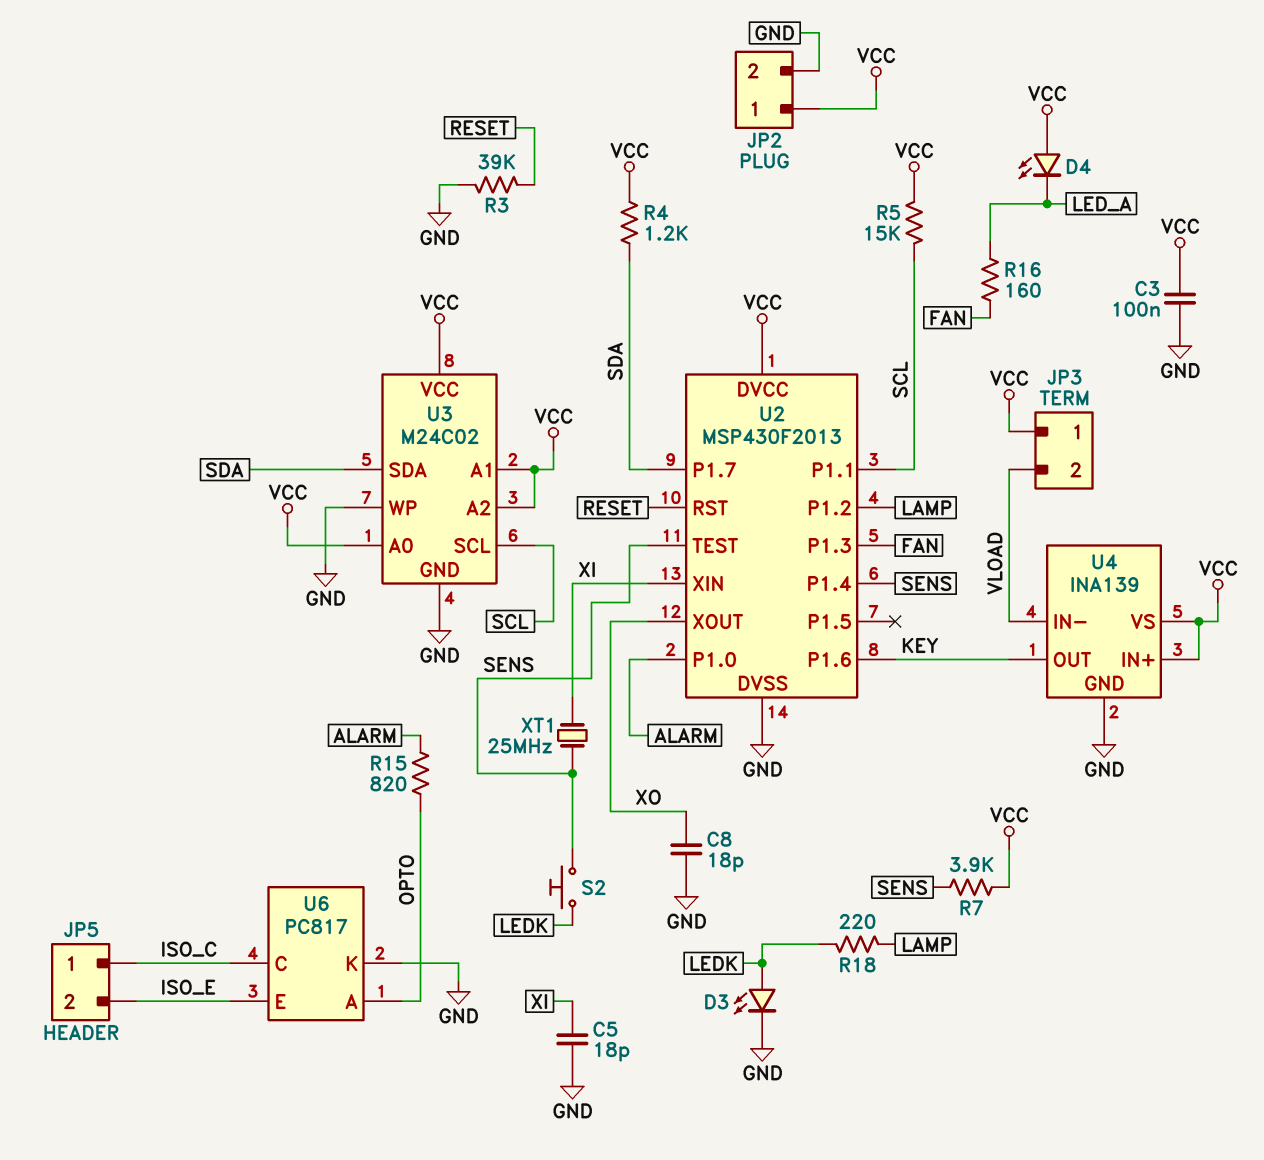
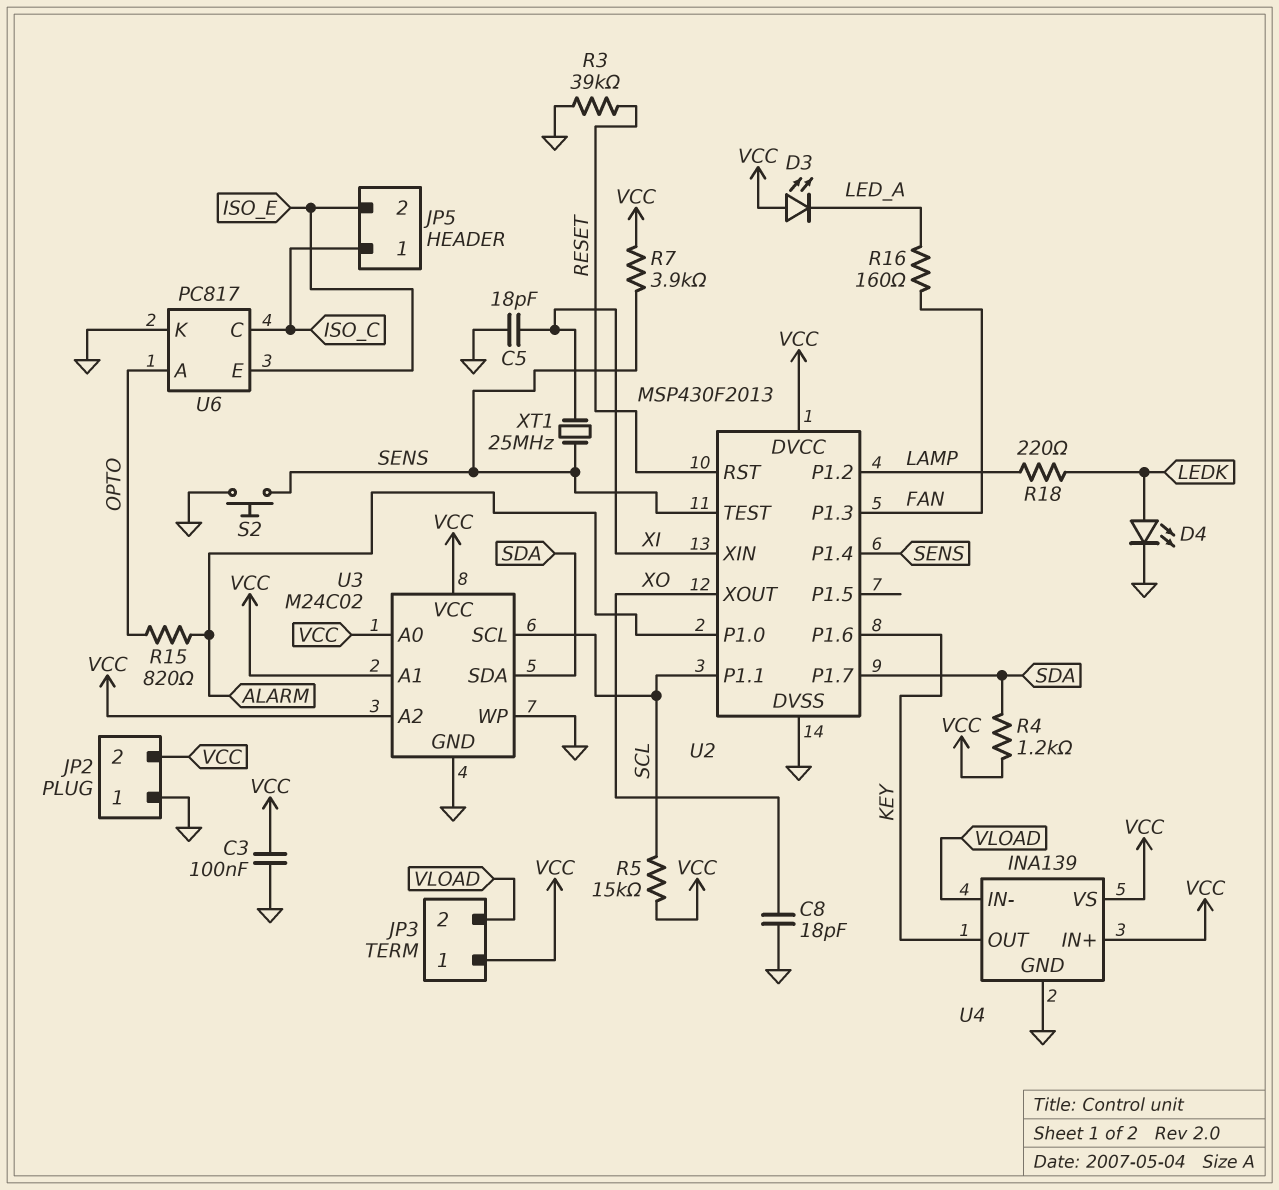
D3: LED (A LEDK, K GND) -> LED (A VCC, K LED_A)
D4: LED (A VCC, K LED_A) -> LED (A LEDK, K GND)
JP2 pin 1: VCC -> GND
JP2 pin 2: GND -> VCC
S2: button (LEDK, SENS) -> button (GND, SENS)

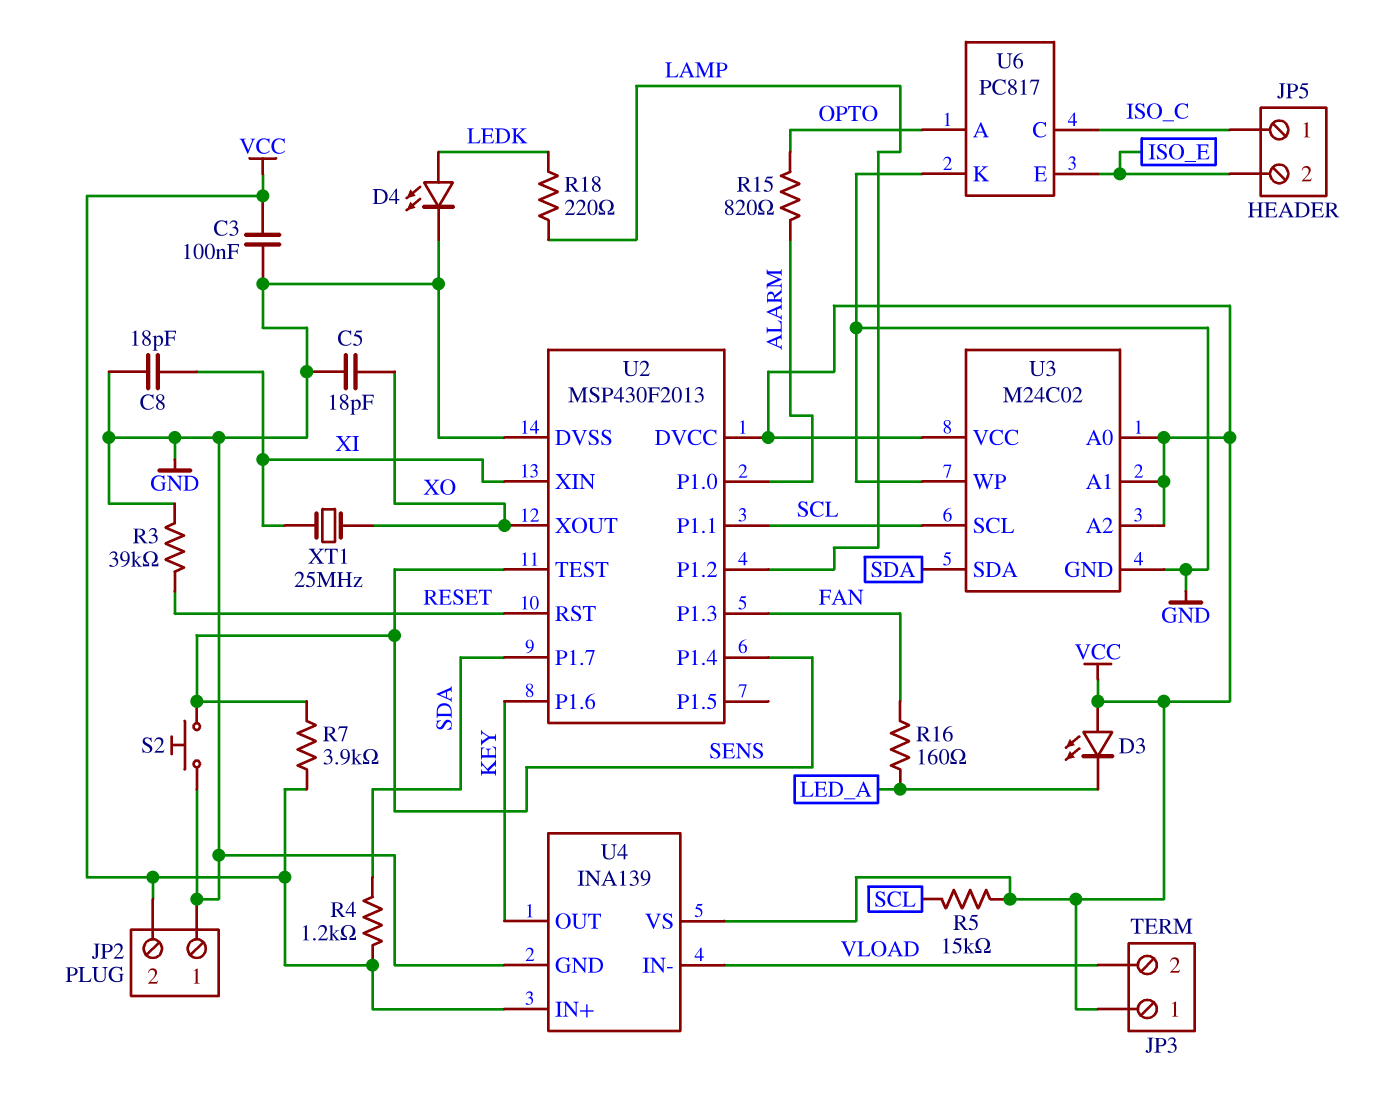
C5: 18pF (GND, XI) -> 18pF (GND, XO)
C8: 18pF (GND, XO) -> 18pF (GND, XI)
XT1: 25MHz (SENS, XI) -> 25MHz (XI, XO)

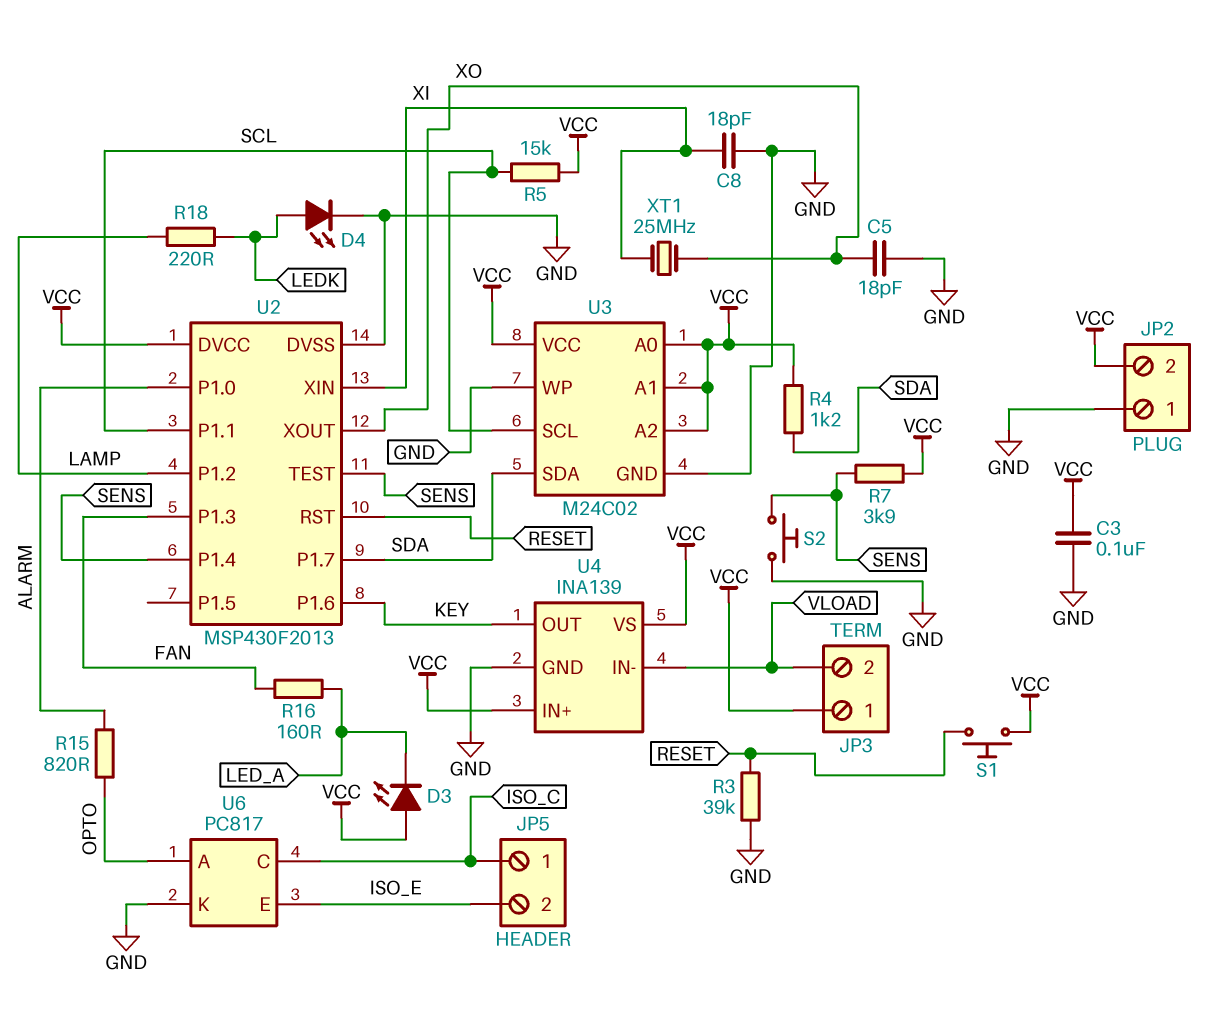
S1: none -> button (RESET, VCC)

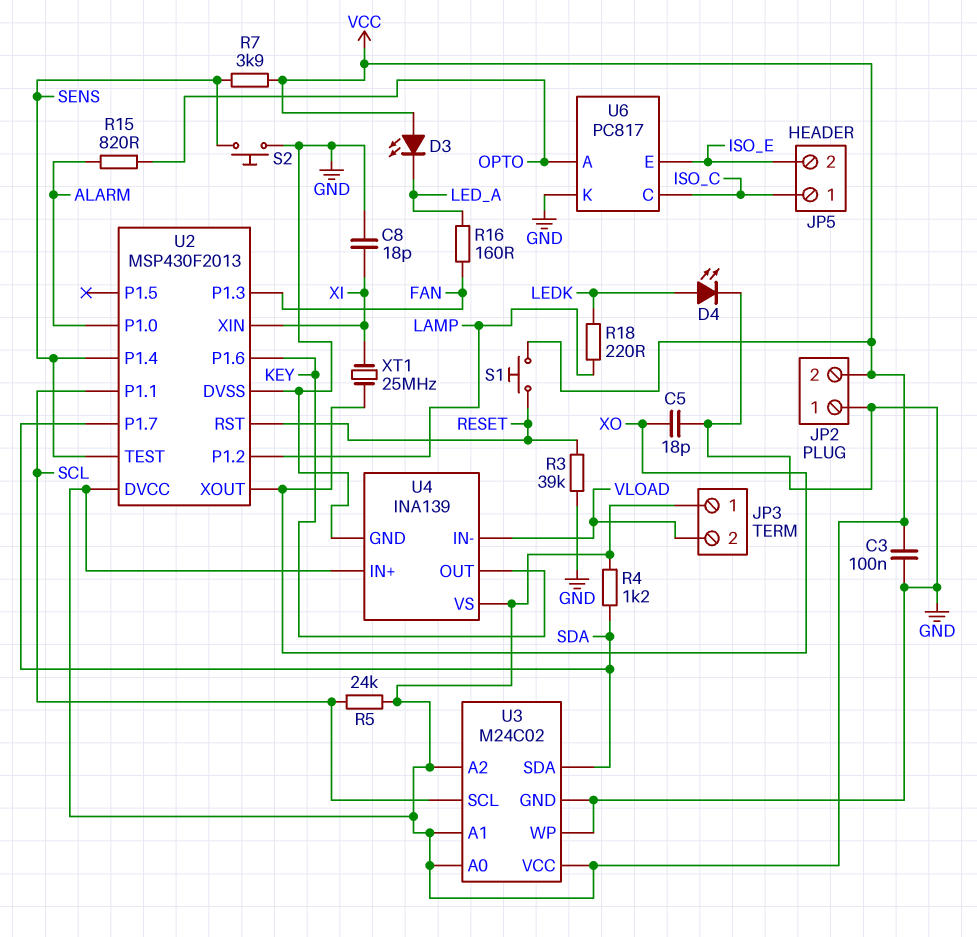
R5: 15k (SCL, VCC) -> 24k (SCL, VCC)

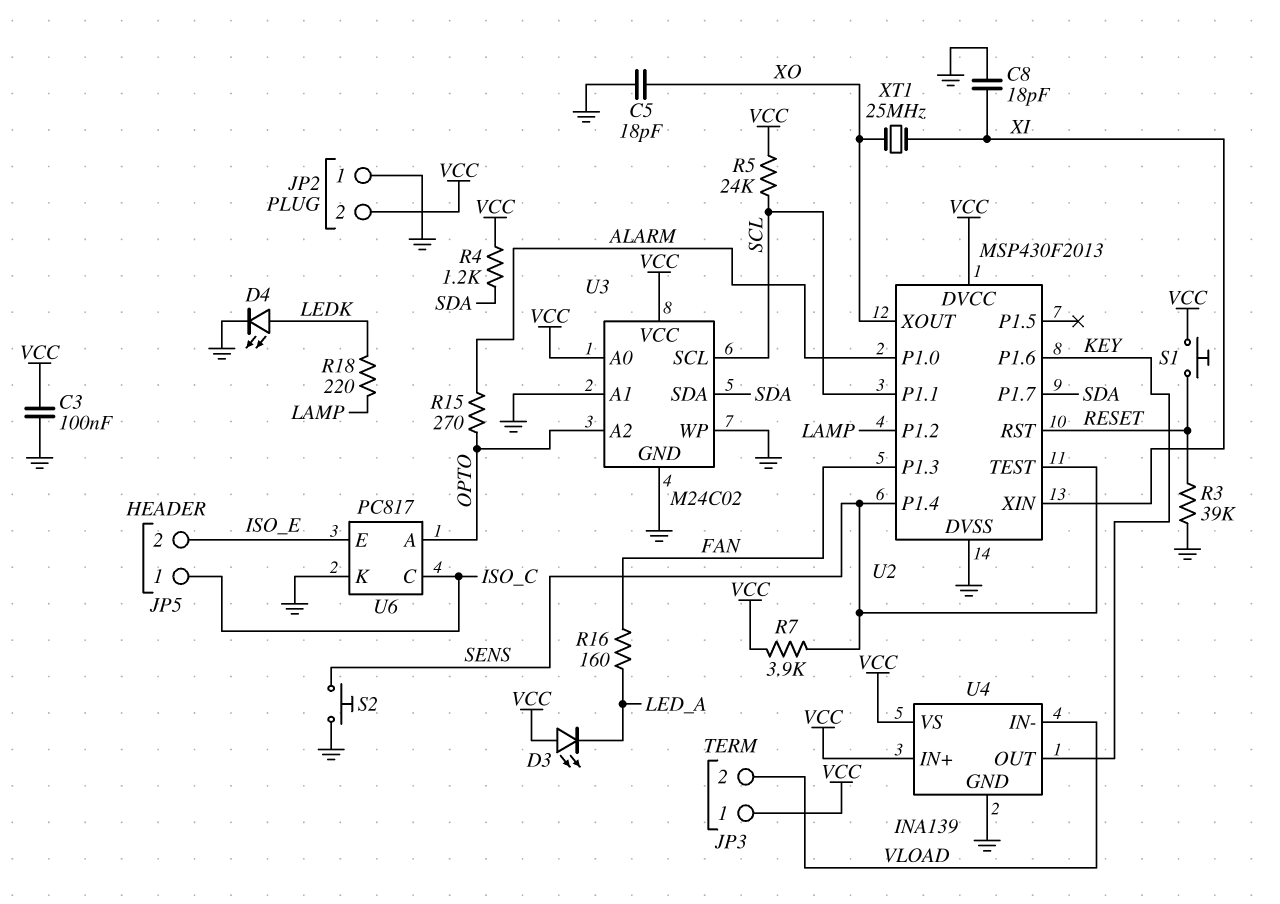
R15: 820 (ALARM, OPTO) -> 270 (ALARM, OPTO)
U3 pin A1: VCC -> GND
U3 pin A2: VCC -> OPTO

